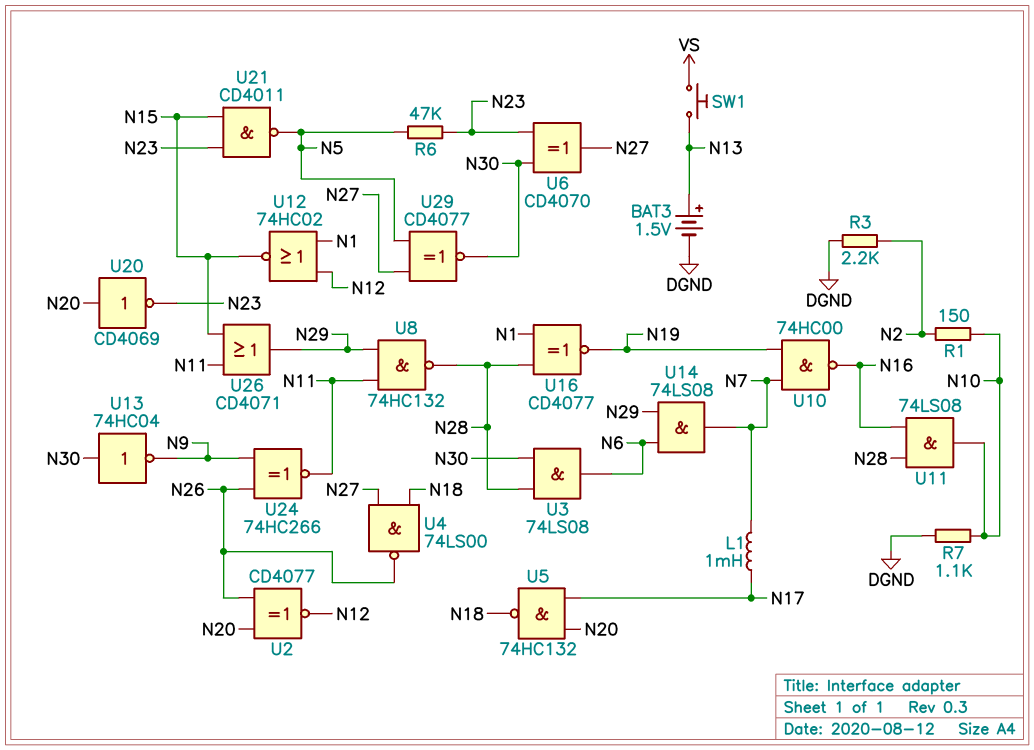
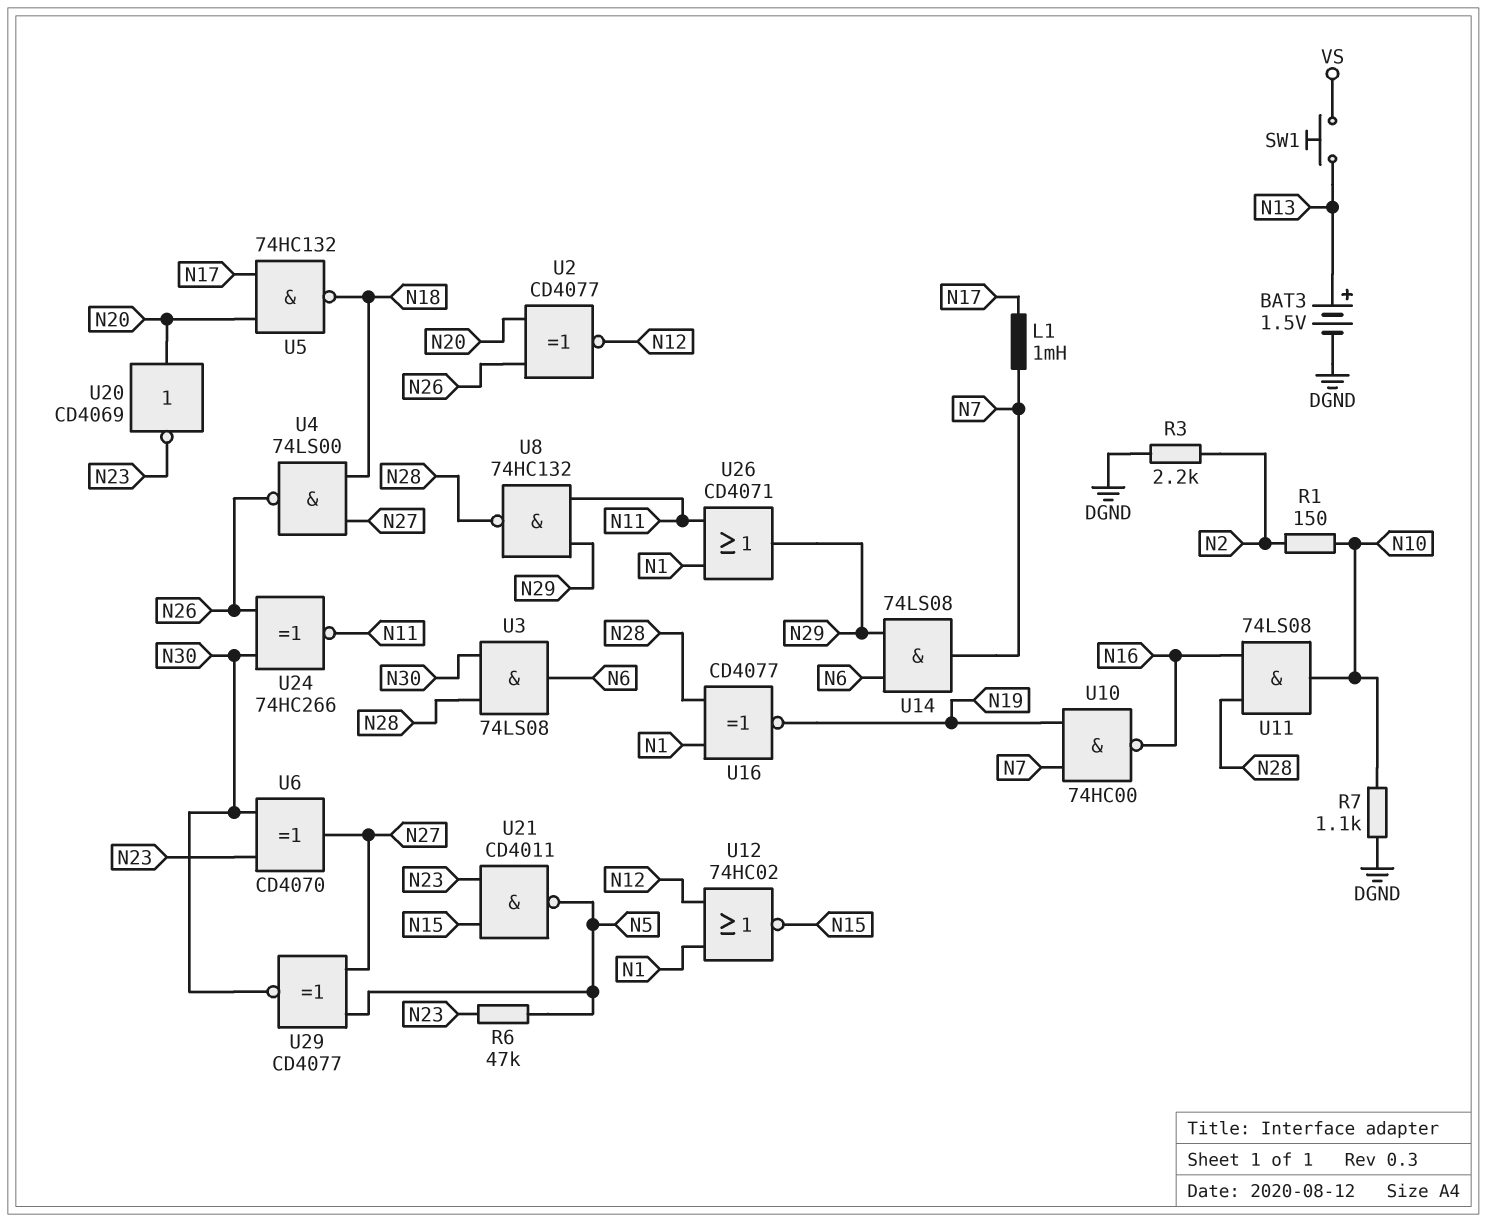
U13: NOT 74HC04 (in N30, out N9) -> none
U24: XNOR 74HC266 (in N9, in N26, out N11) -> XNOR 74HC266 (in N26, in N30, out N11)
U26: OR CD4071 (in N11, in N15, out N29) -> OR CD4071 (in N1, in N11, out N29)

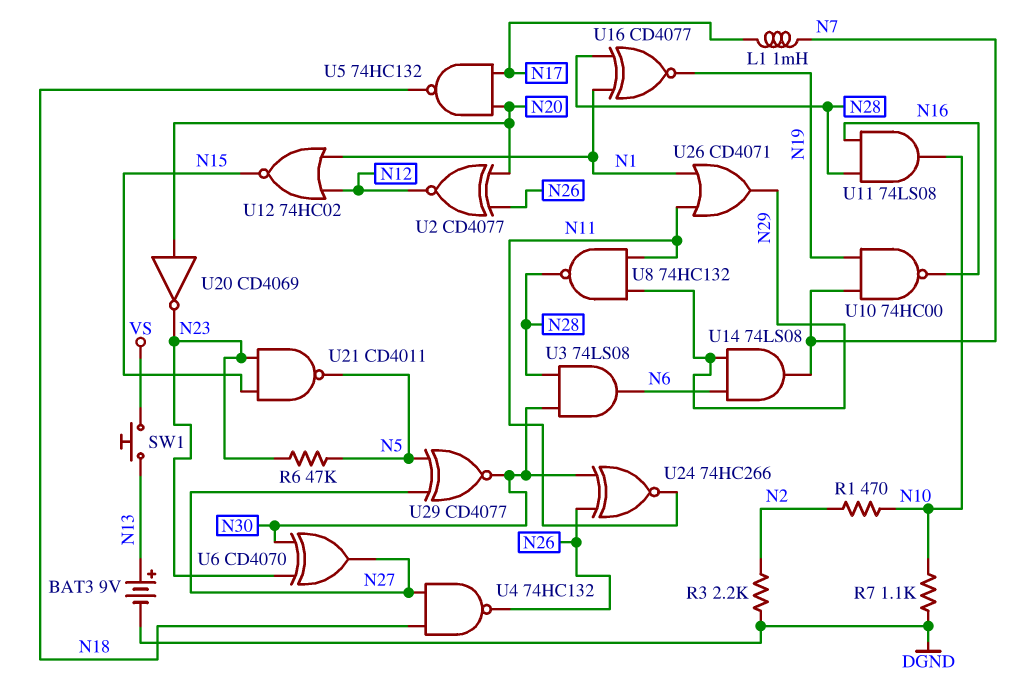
BAT3: 1.5V (plus N13, minus DGND) -> 9V (plus N13, minus DGND)
R1: 150 (N2, N10) -> 470 (N2, N10)
U4: NAND 74LS00 (in N18, in N27, out N26) -> NAND 74HC132 (in N18, in N27, out N26)

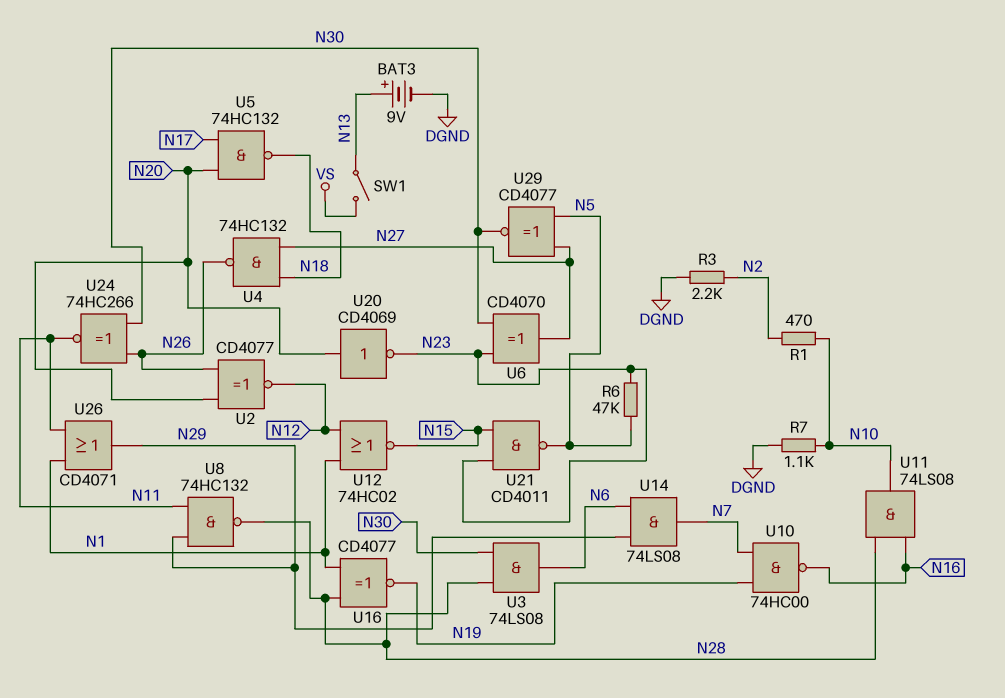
L1: 1mH (N7, N17) -> none
SW1: button (N13, VS) -> switch (N13, VS)

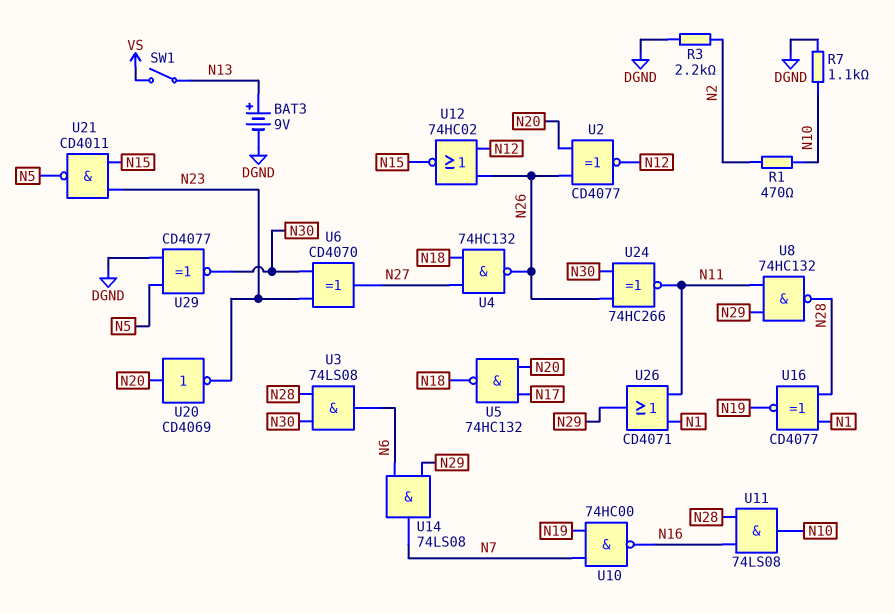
R6: 47k (N5, N23) -> none
U12: NOR 74HC02 (in N1, in N12, out N15) -> NOR 74HC02 (in N12, in N26, out N15)
U29: XNOR CD4077 (in N5, in N27, out N30) -> XNOR CD4077 (in DGND, in N5, out N30)

